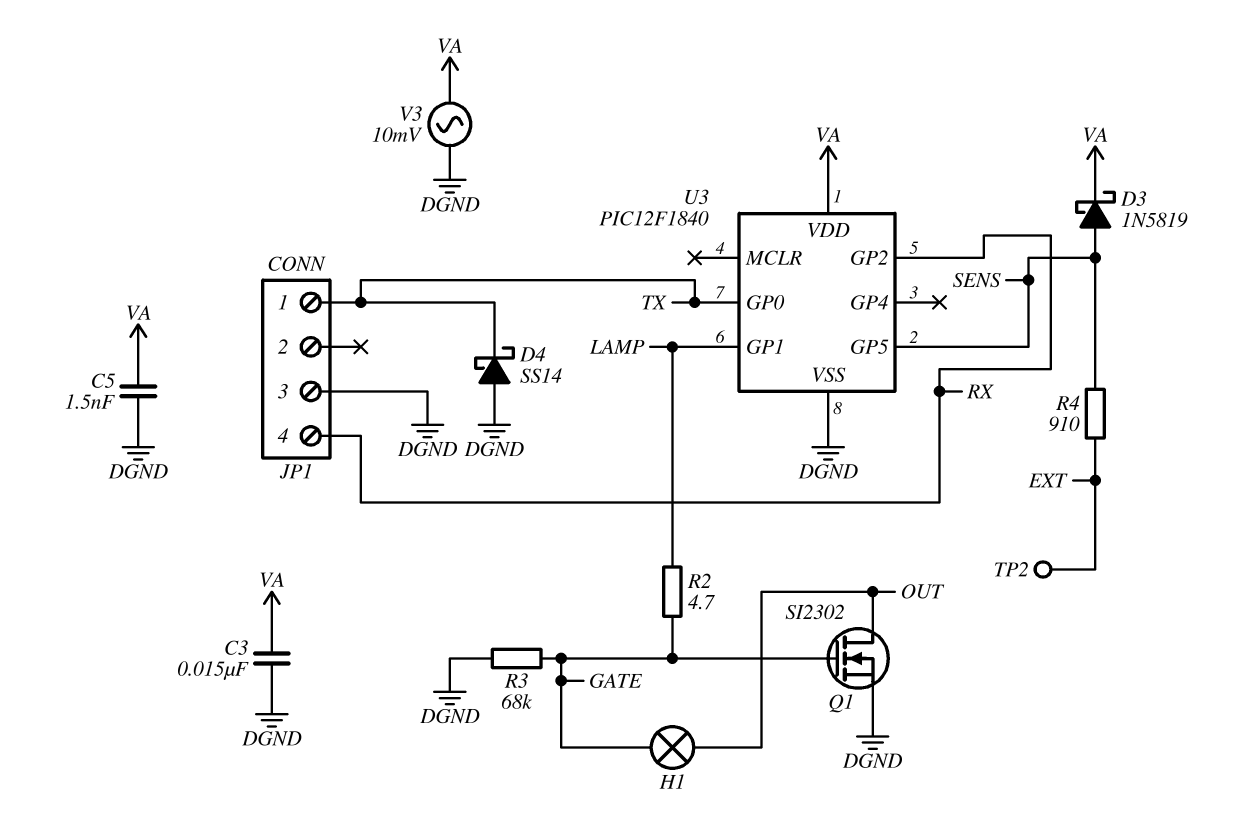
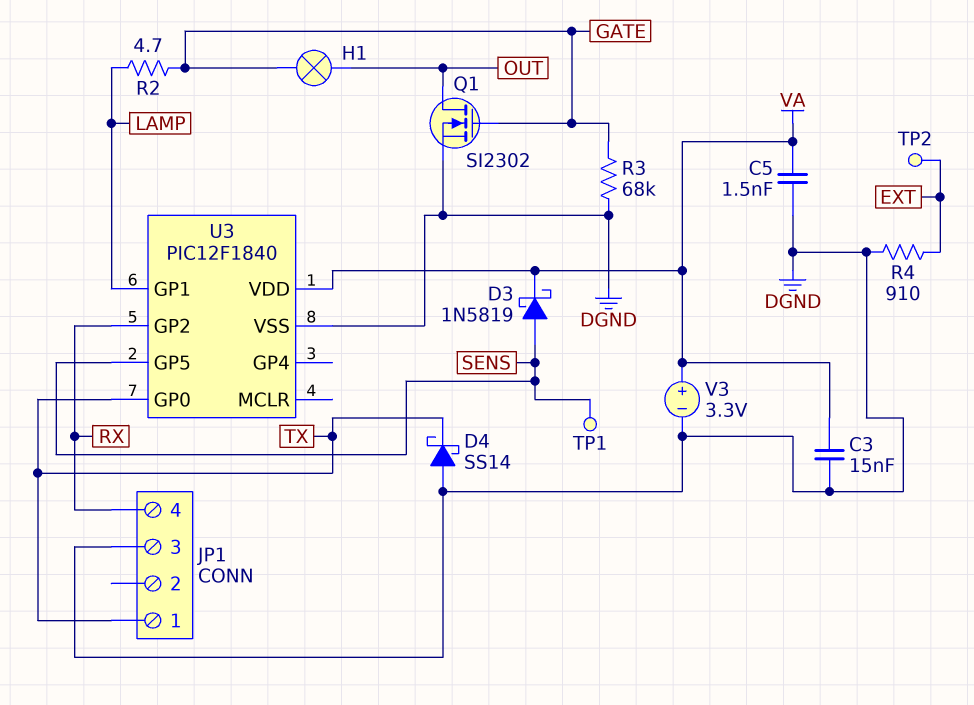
R4: 910 (EXT, SENS) -> 910 (DGND, EXT)
TP1: none -> test point (SENS)
V3: AC 10mV (DGND, VA) -> 3.3V (plus VA, minus DGND)

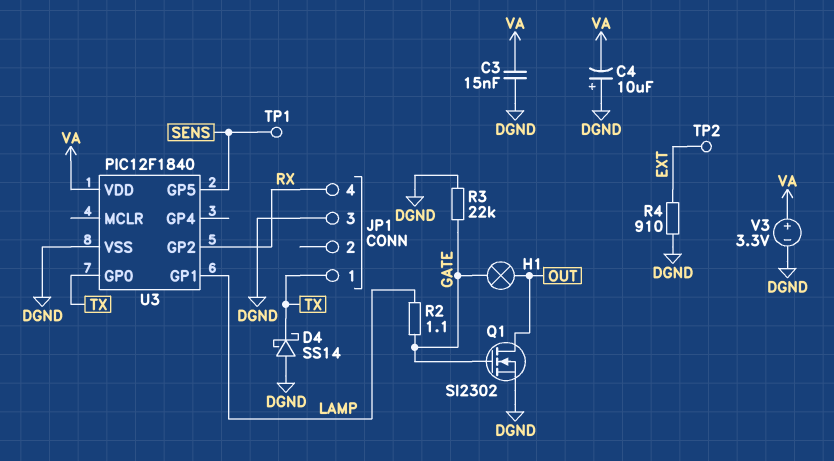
C4: none -> 10uF (plus DGND, minus VA)
C5: 1.5nF (DGND, VA) -> none
D3: schottky 1N5819 (A SENS, K VA) -> none
R2: 4.7 (GATE, LAMP) -> 1.1 (GATE, LAMP)
R3: 68k (DGND, GATE) -> 22k (DGND, GATE)

